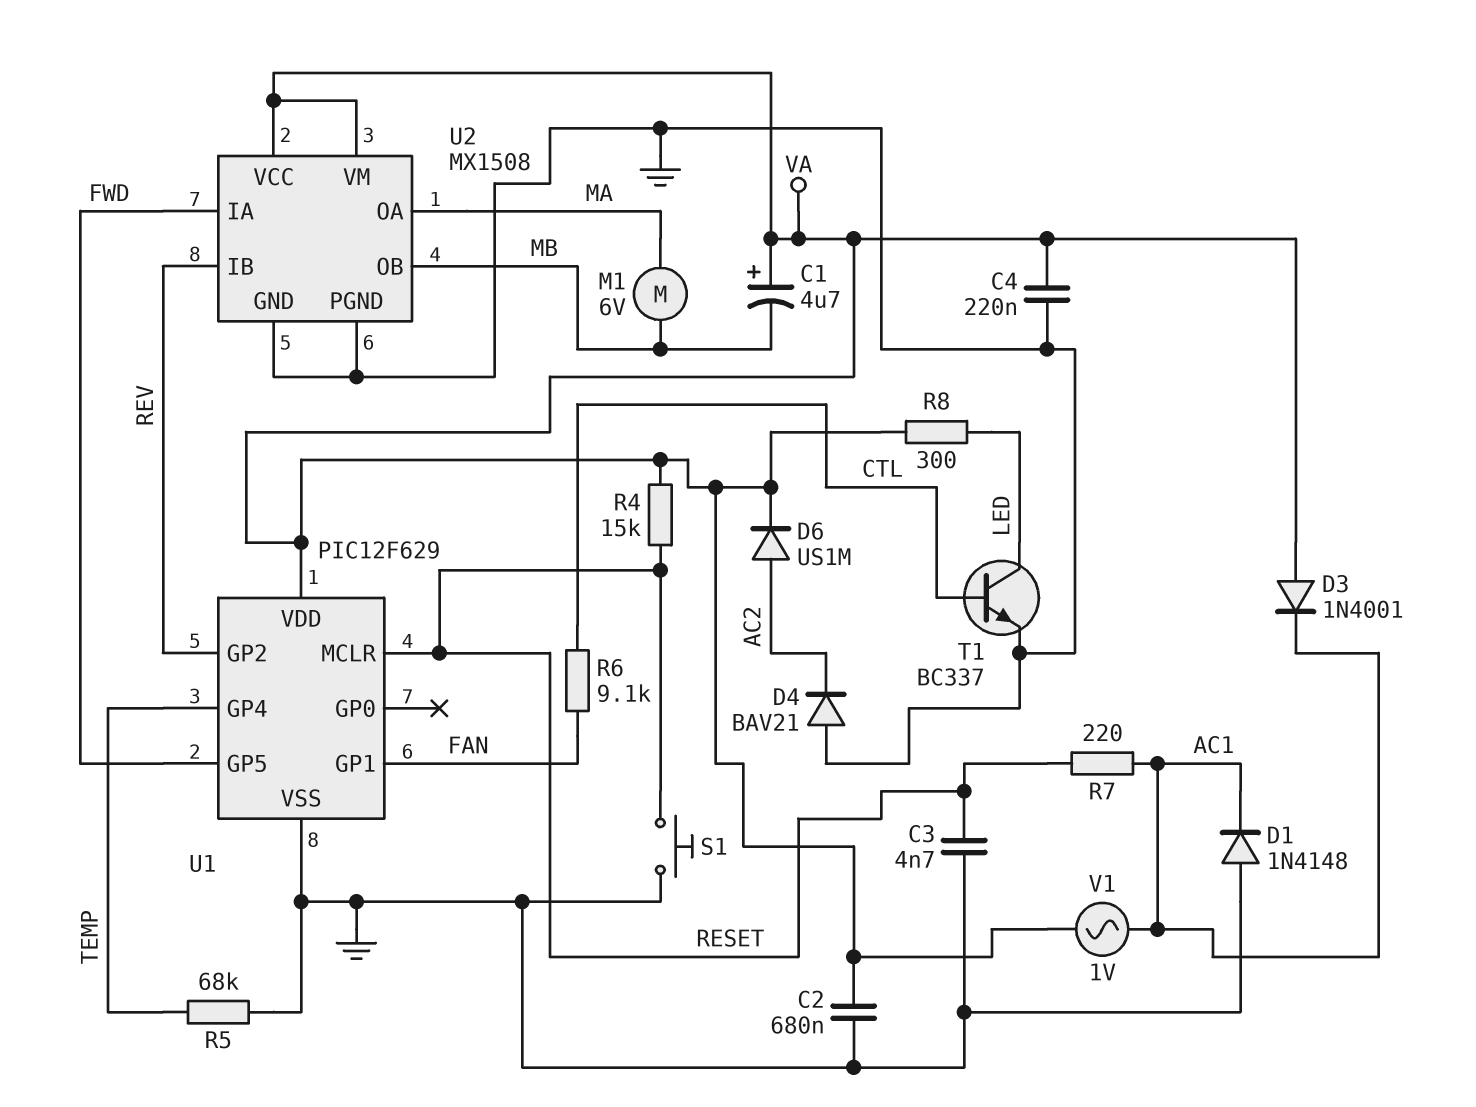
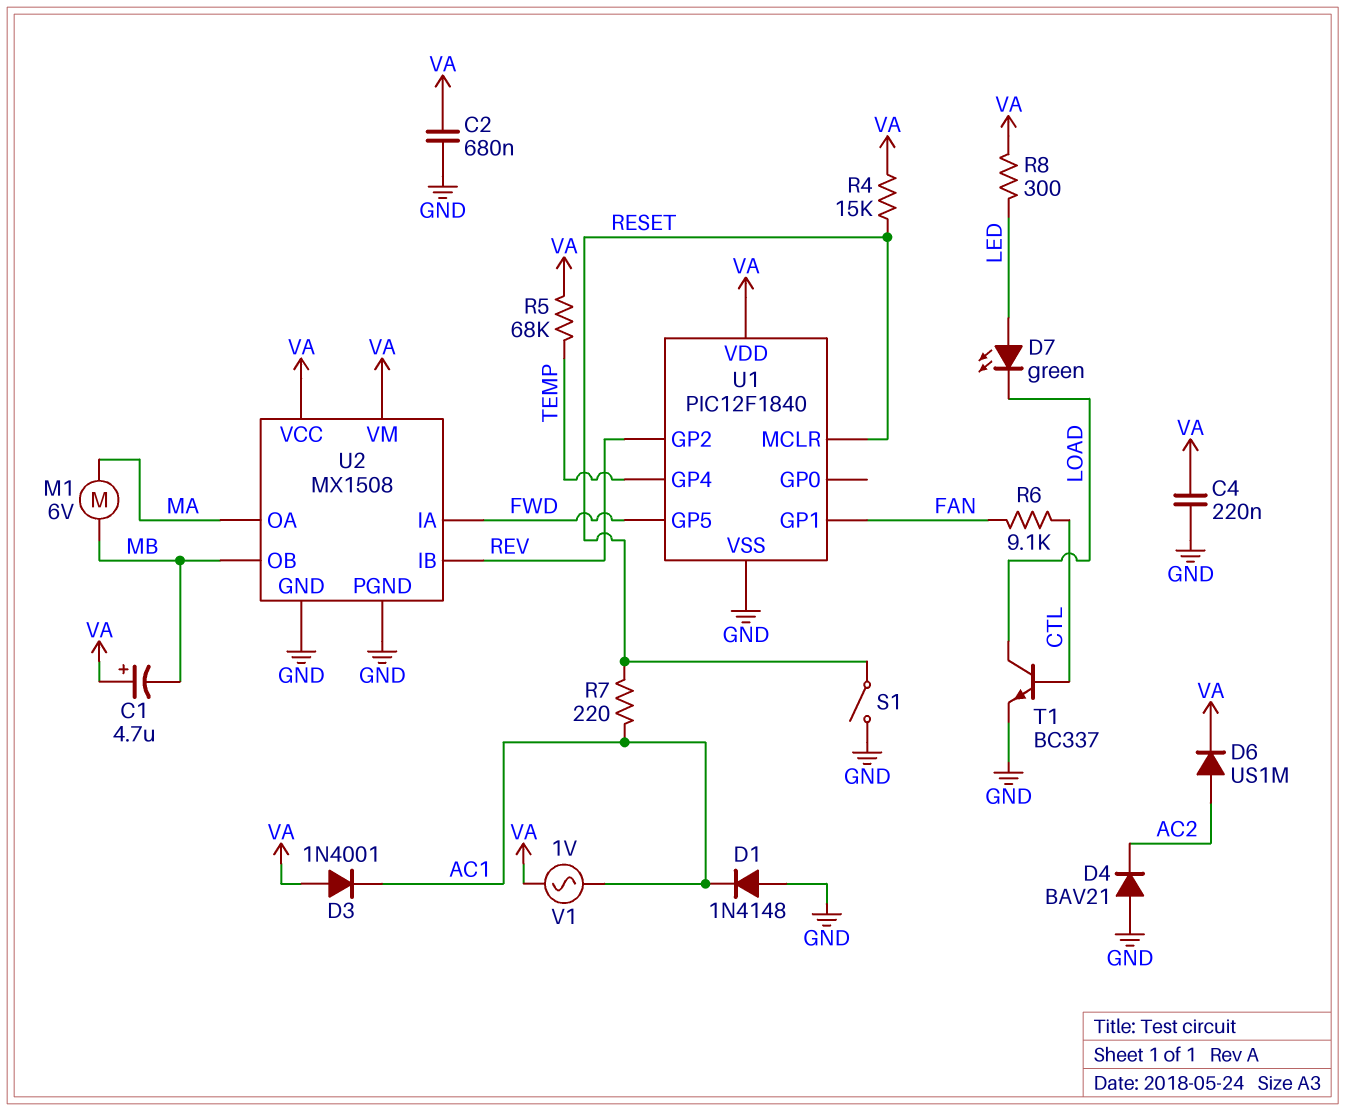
C3: 4.7nF (GND, RESET) -> none
D7: none -> LED green (A LED, K LOAD)
R5: 68k (GND, TEMP) -> 68k (TEMP, VA)
S1: button (GND, RESET) -> switch (GND, RESET)
T1: NPN BC337 (B CTL, C LED, E GND) -> NPN BC337 (B CTL, C LOAD, E GND)
U1: PIC12F629 -> PIC12F1840

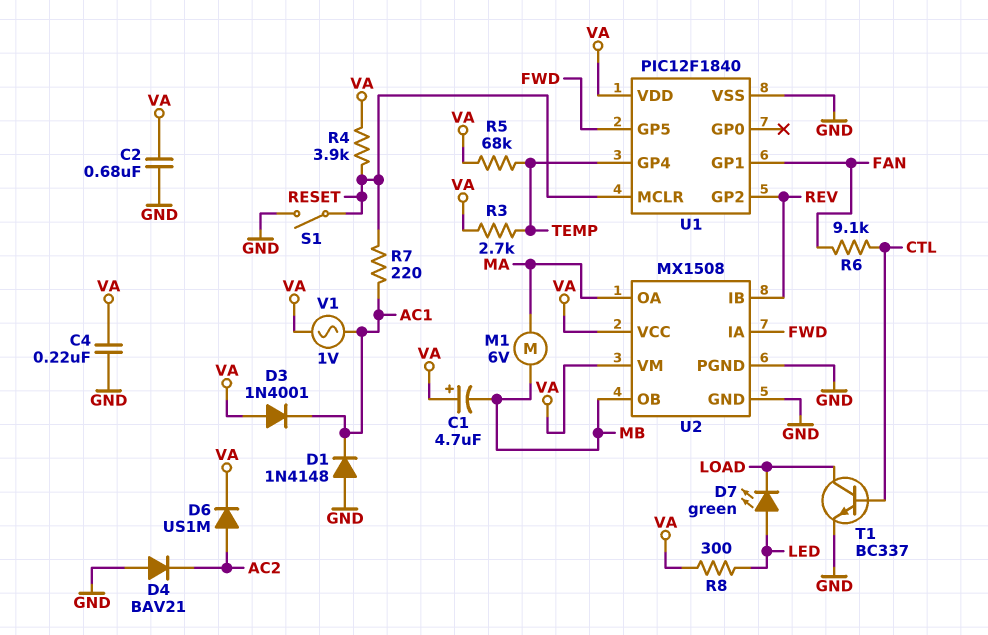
R3: none -> 2.7k (TEMP, VA)
R4: 15k (RESET, VA) -> 3.9k (RESET, VA)

